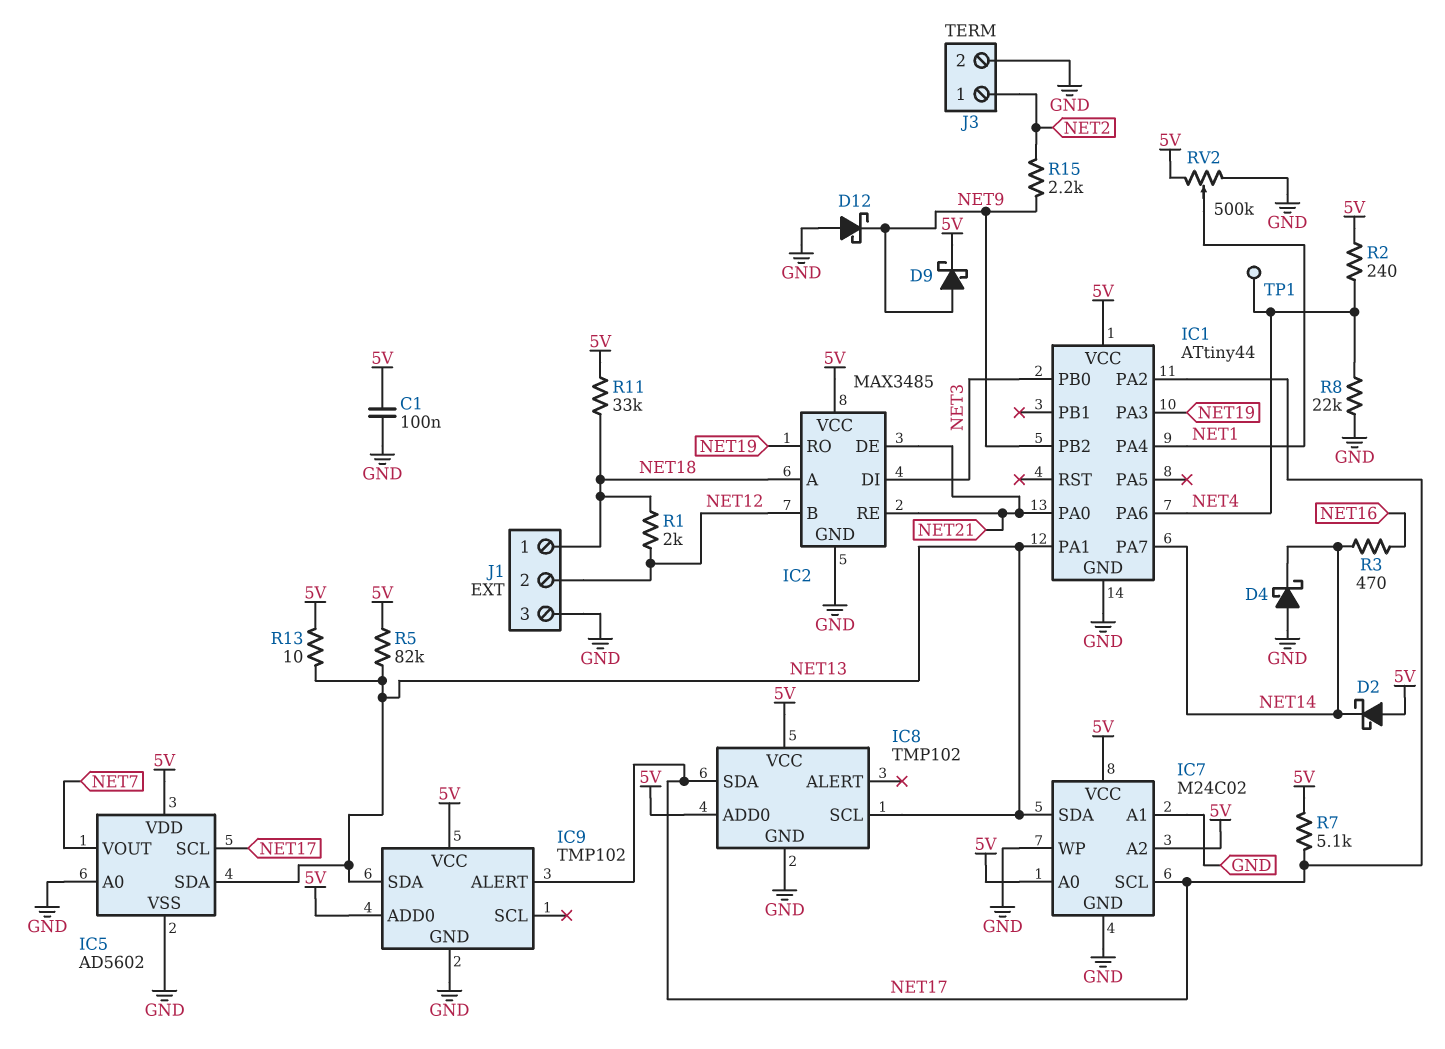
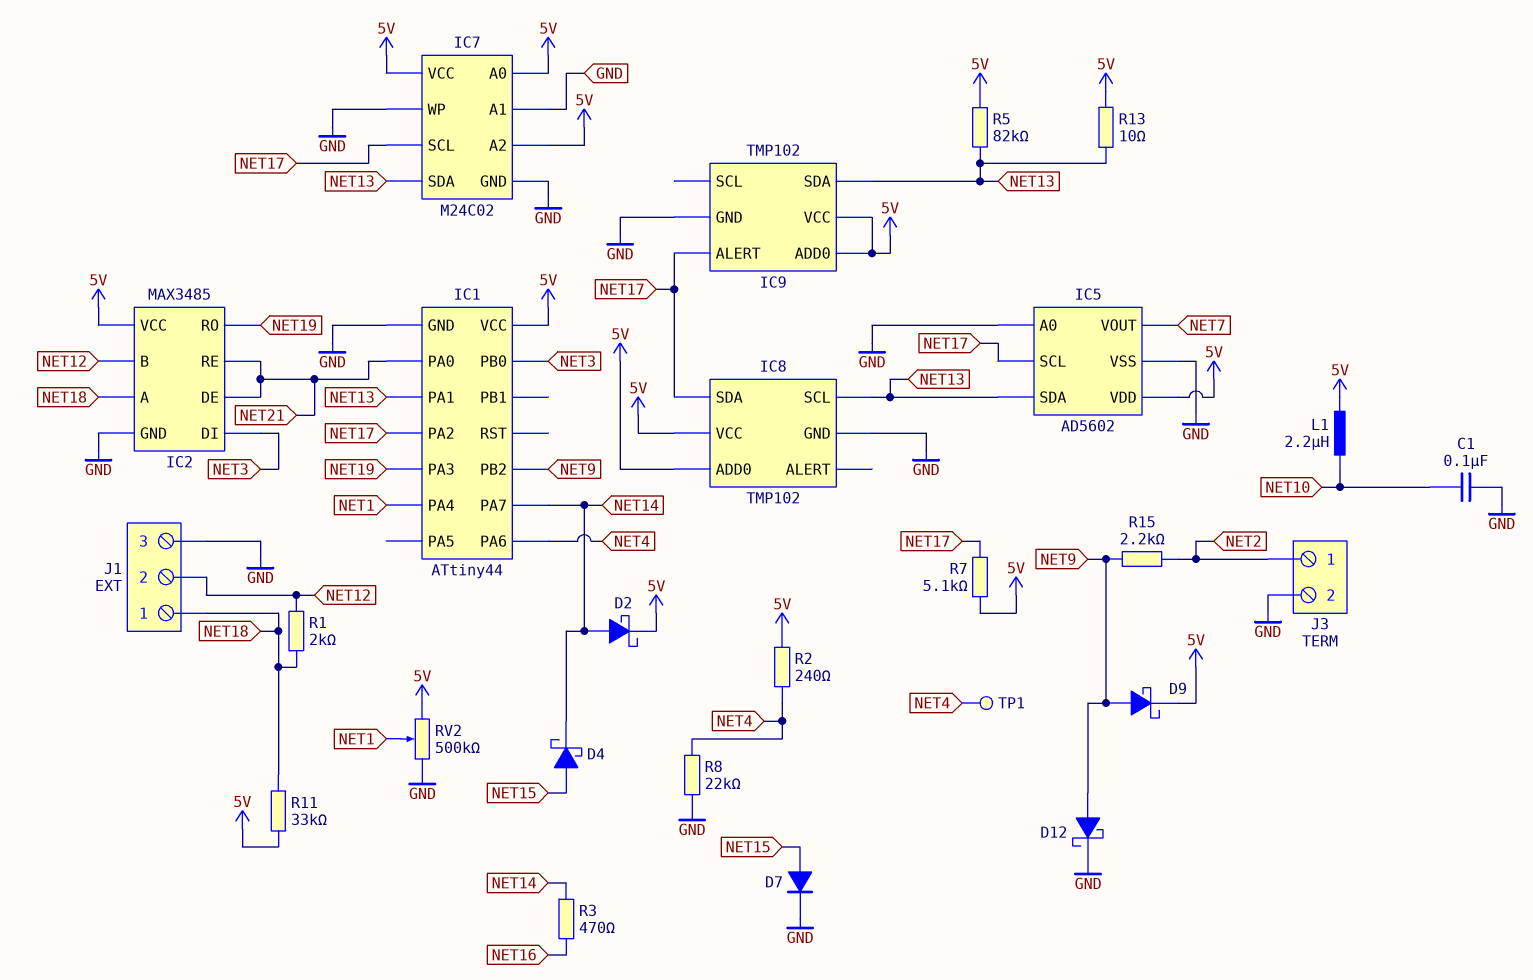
C1: 100nF (5V, GND) -> 100nF (GND, NET10)
D2: schottky (A 5V, K NET14) -> schottky (A NET14, K 5V)
D4: schottky (A GND, K NET14) -> schottky (A NET15, K NET14)
D7: none -> diode (A NET15, K GND)
D12: schottky (A GND, K NET9) -> schottky (A NET9, K GND)
L1: none -> 2.2uH (5V, NET10)

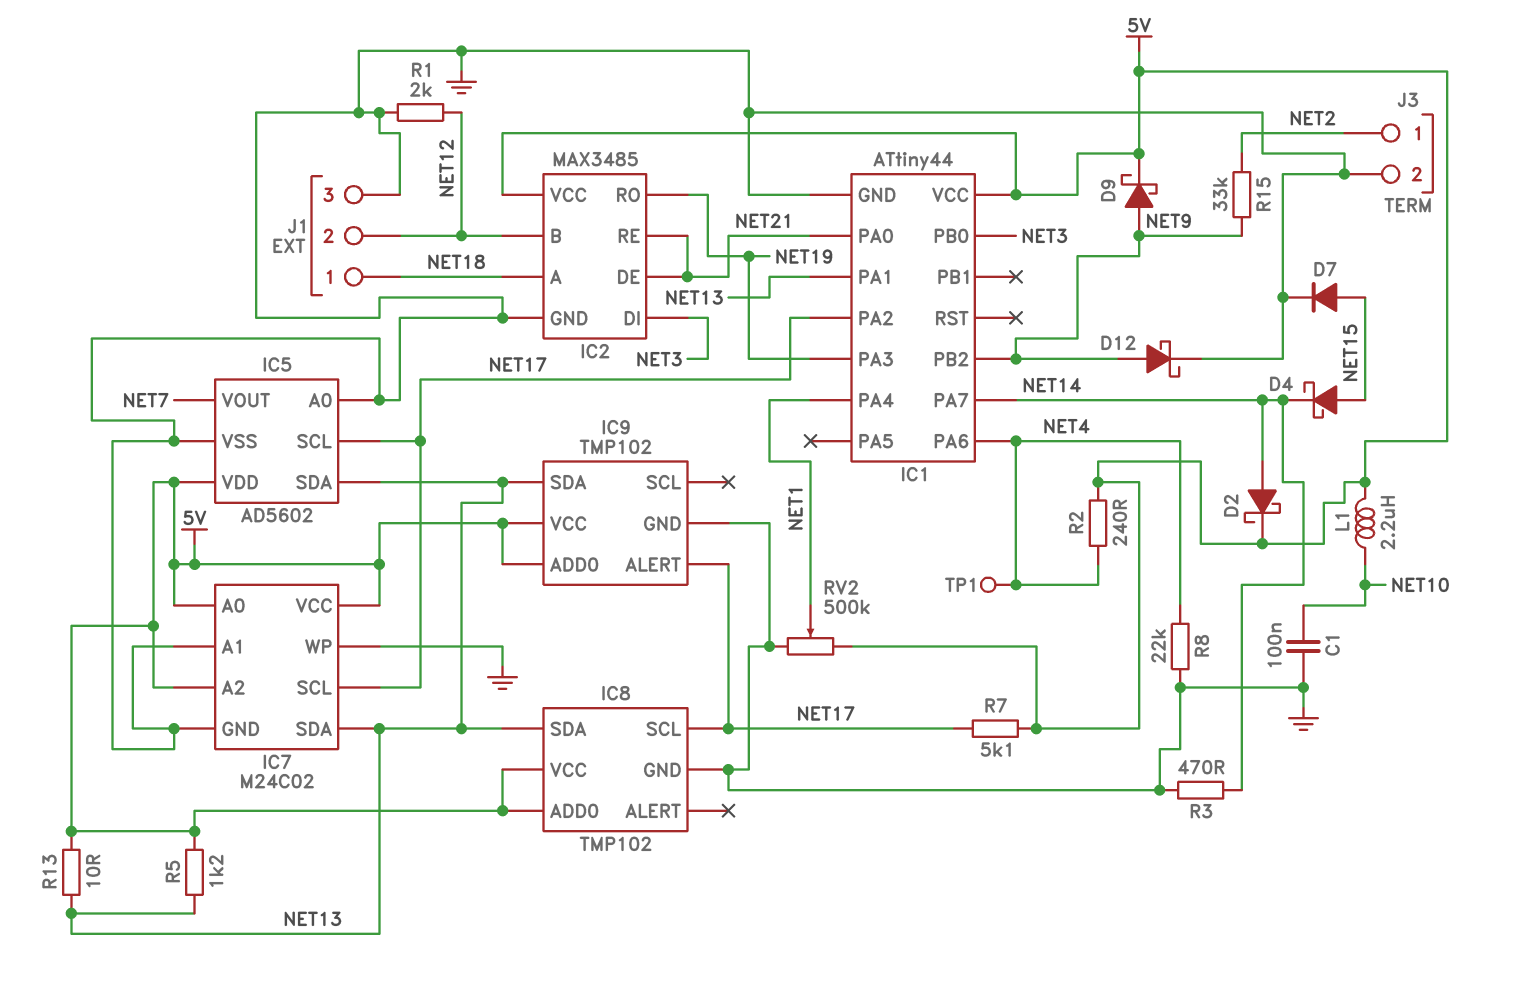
IC8 pin SCL: NET13 -> NET17
IC8 pin SDA: NET17 -> NET13
R1: 2k (NET12, NET18) -> 2k (GND, NET12)
R3: 470 (NET14, NET16) -> 470 (GND, NET14)
R5: 82k (5V, NET13) -> 1.2k (5V, NET13)
R11: 33k (5V, NET18) -> none
R15: 2.2k (NET2, NET9) -> 33k (NET2, NET9)

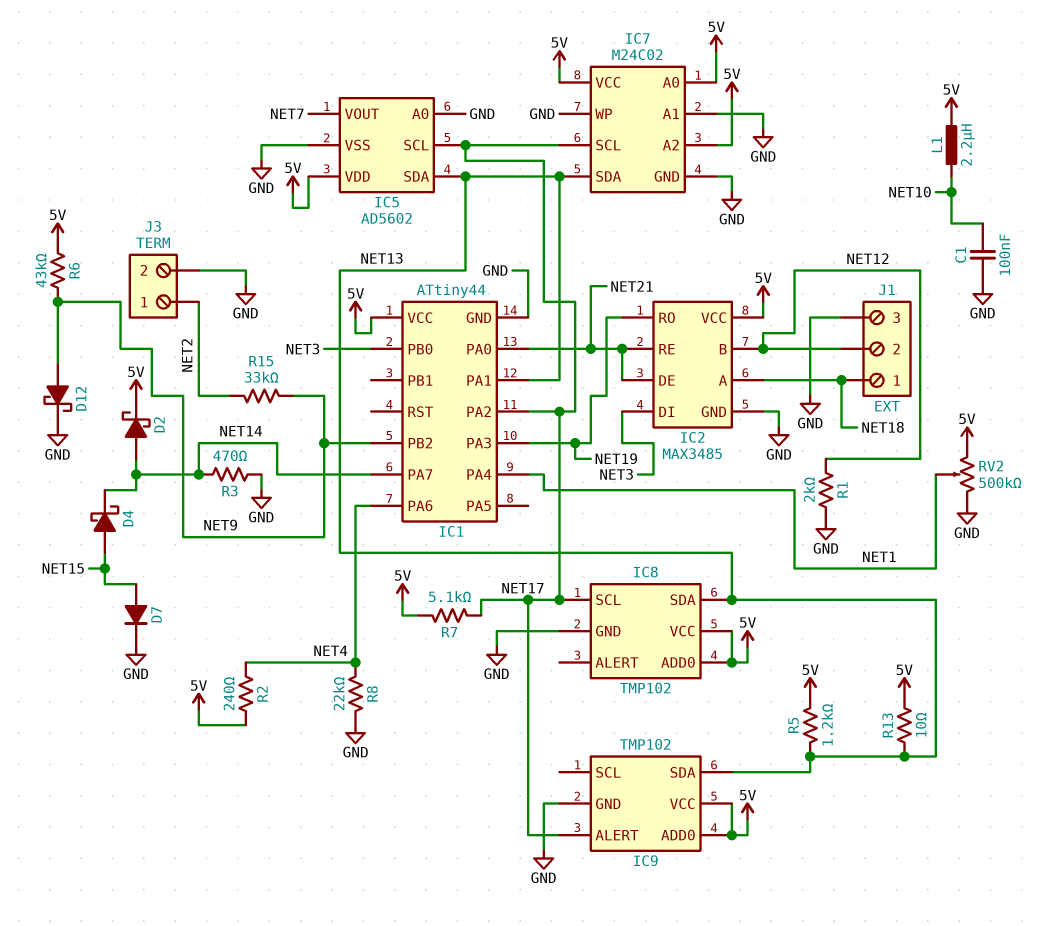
D9: schottky (A NET9, K 5V) -> none
R6: none -> 43k (5V, NET9)
TP1: test point (NET4) -> none

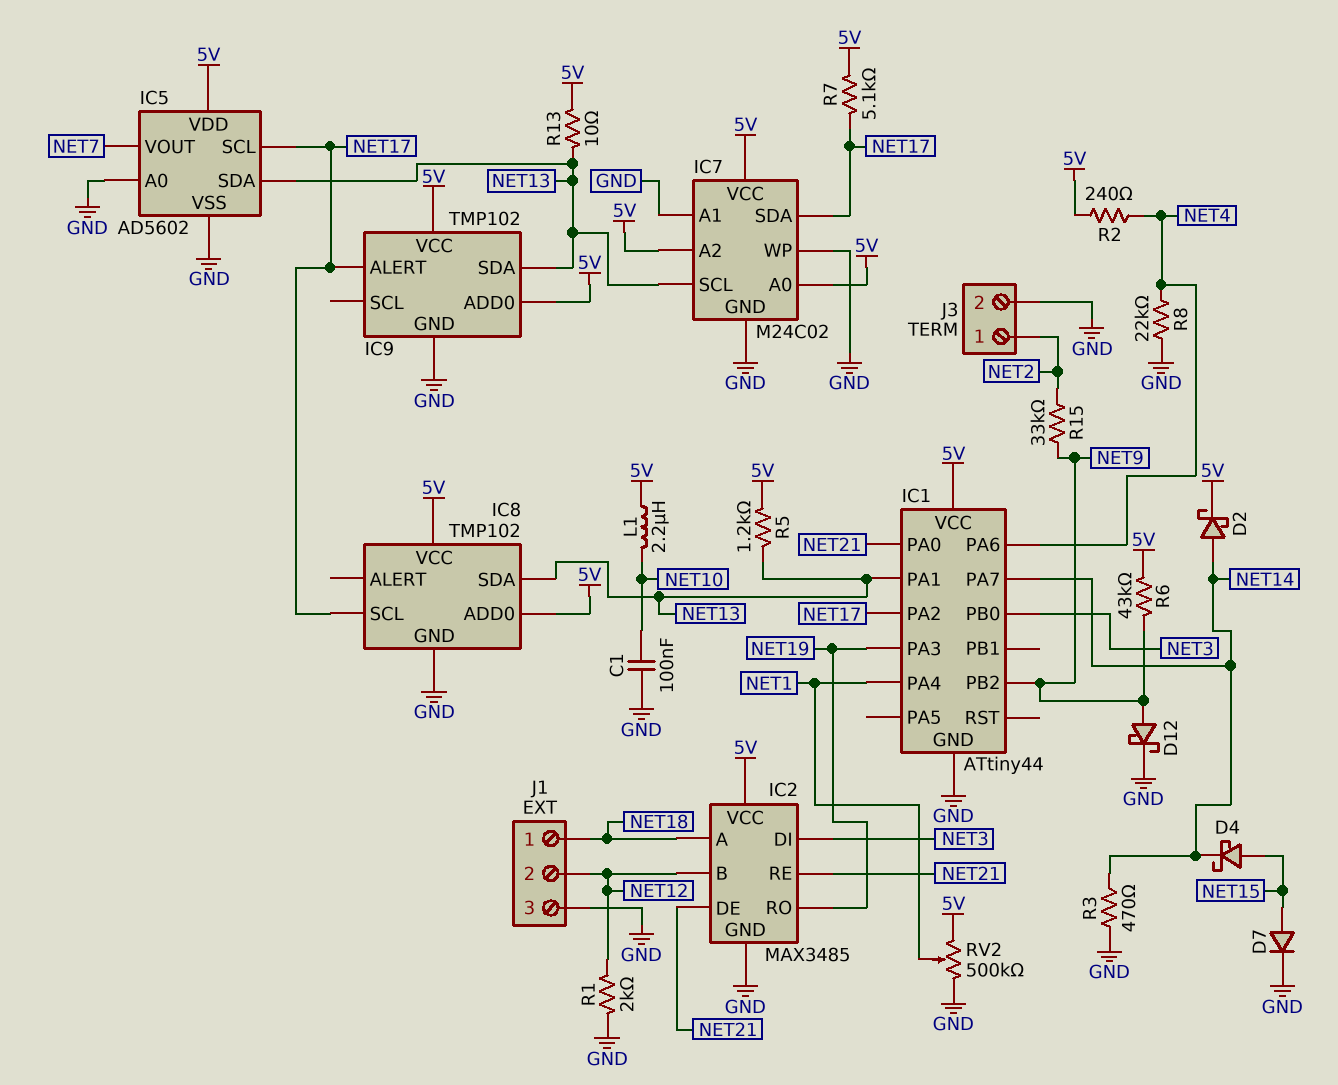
IC7 pin SCL: NET17 -> NET13
IC7 pin SDA: NET13 -> NET17

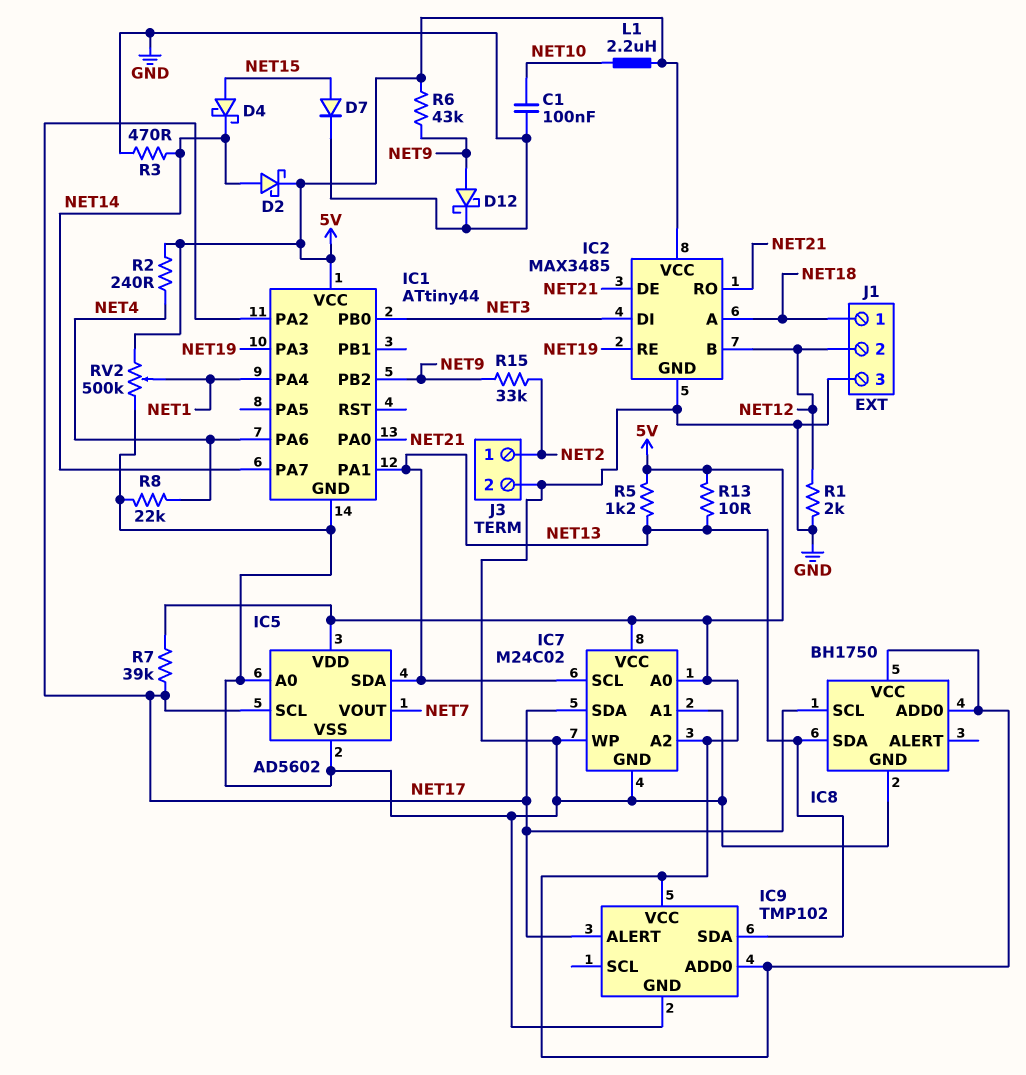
IC2 pin RE: NET21 -> NET19
IC2 pin RO: NET19 -> NET21
IC8: TMP102 -> BH1750
R7: 5.1k (5V, NET17) -> 39k (5V, NET17)

